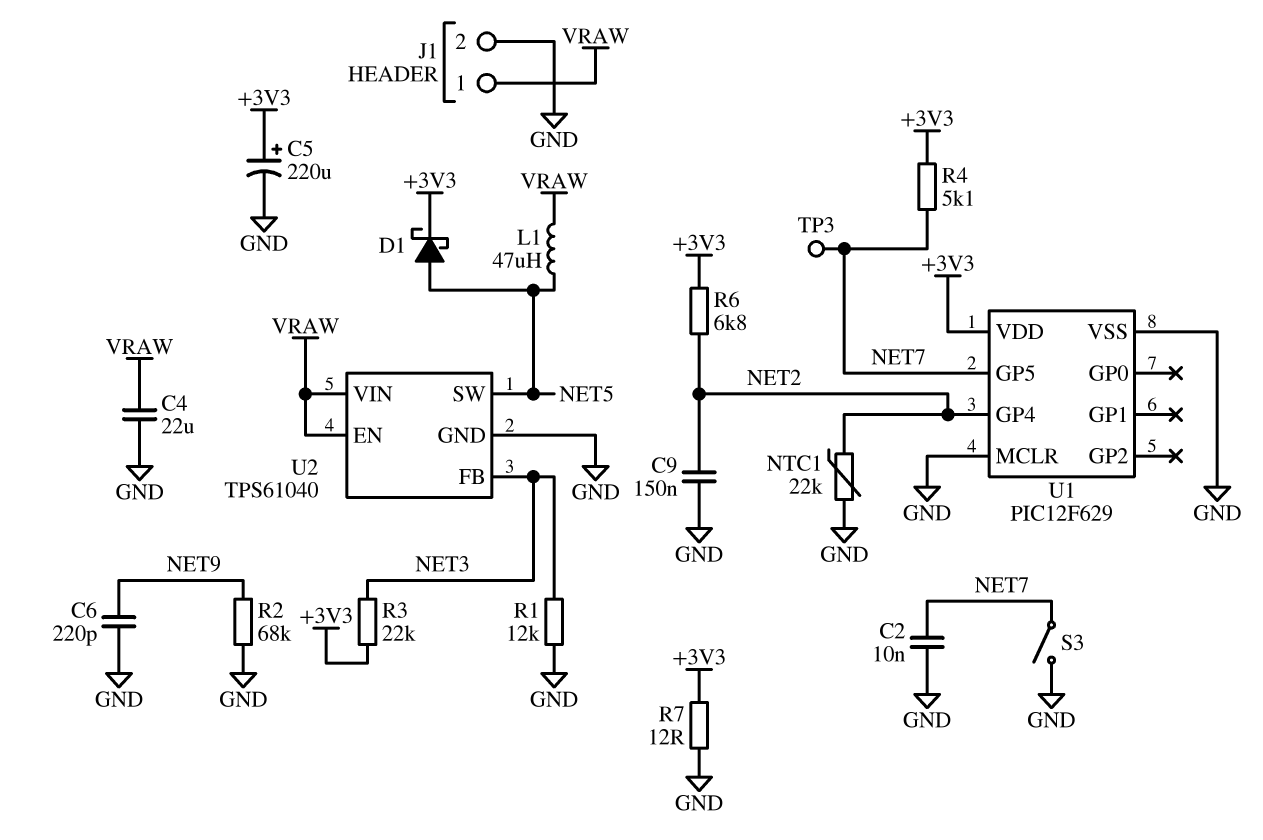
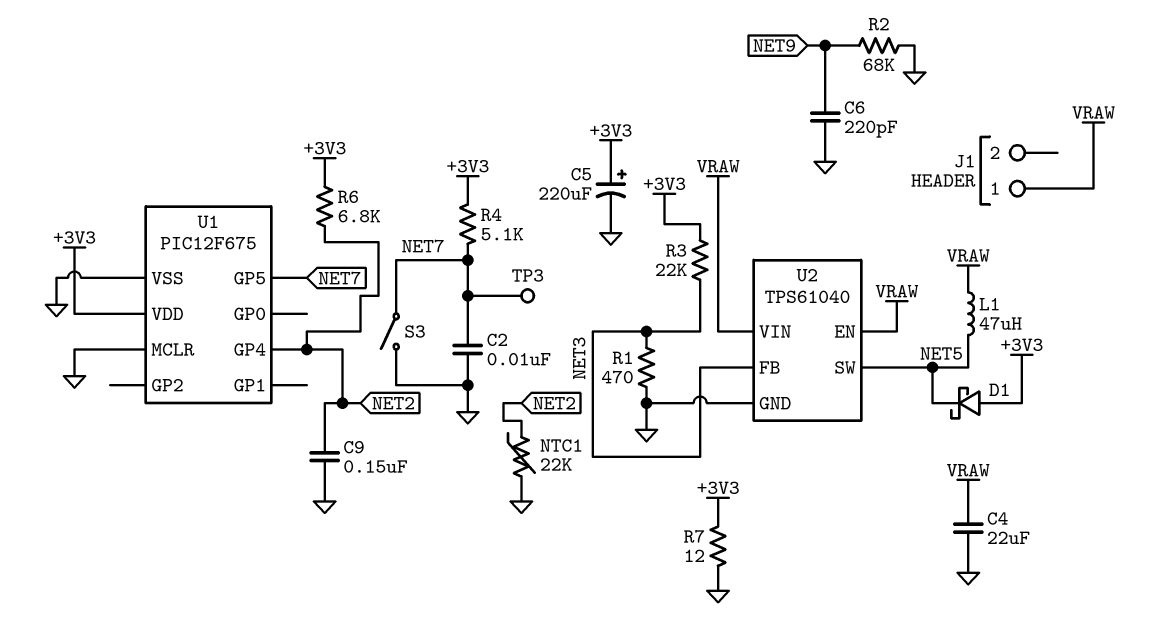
D1: schottky (A NET5, K +3V3) -> schottky (A +3V3, K NET5)
J1 pin 2: GND -> none
R1: 12k (GND, NET3) -> 470 (GND, NET3)
U1: PIC12F629 -> PIC12F675

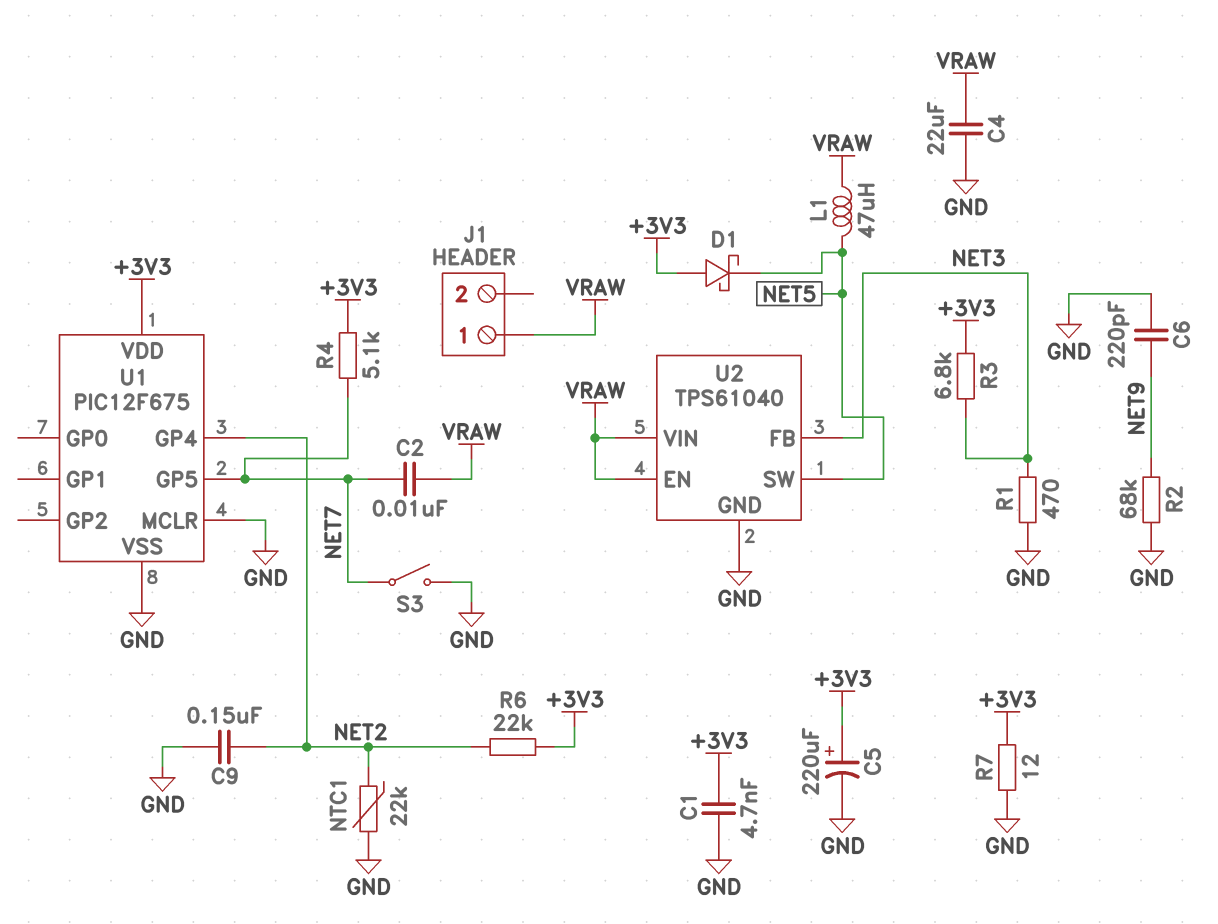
C1: none -> 4.7nF (+3V3, GND)
C2: 10nF (GND, NET7) -> 10nF (NET7, VRAW)
R3: 22k (+3V3, NET3) -> 6.8k (+3V3, NET3)
R6: 6.8k (+3V3, NET2) -> 22k (+3V3, NET2)
TP3: test point (NET7) -> none

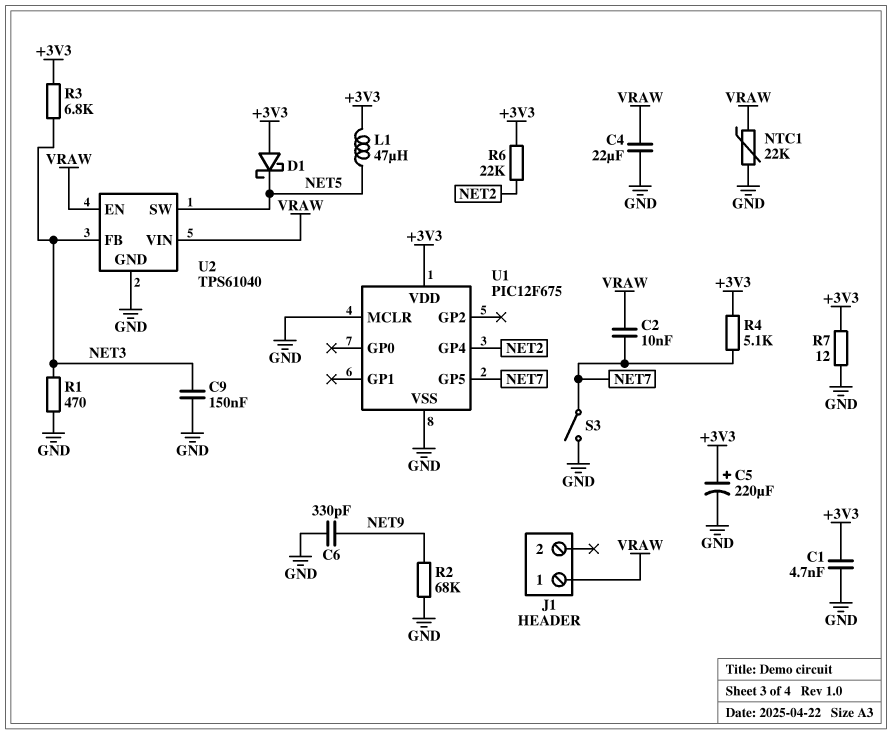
C6: 220pF (GND, NET9) -> 330pF (GND, NET9)
C9: 150nF (GND, NET2) -> 150nF (GND, NET3)
L1: 47uH (NET5, VRAW) -> 47uH (+3V3, NET5)
NTC1: 22k (GND, NET2) -> 22k (GND, VRAW)

